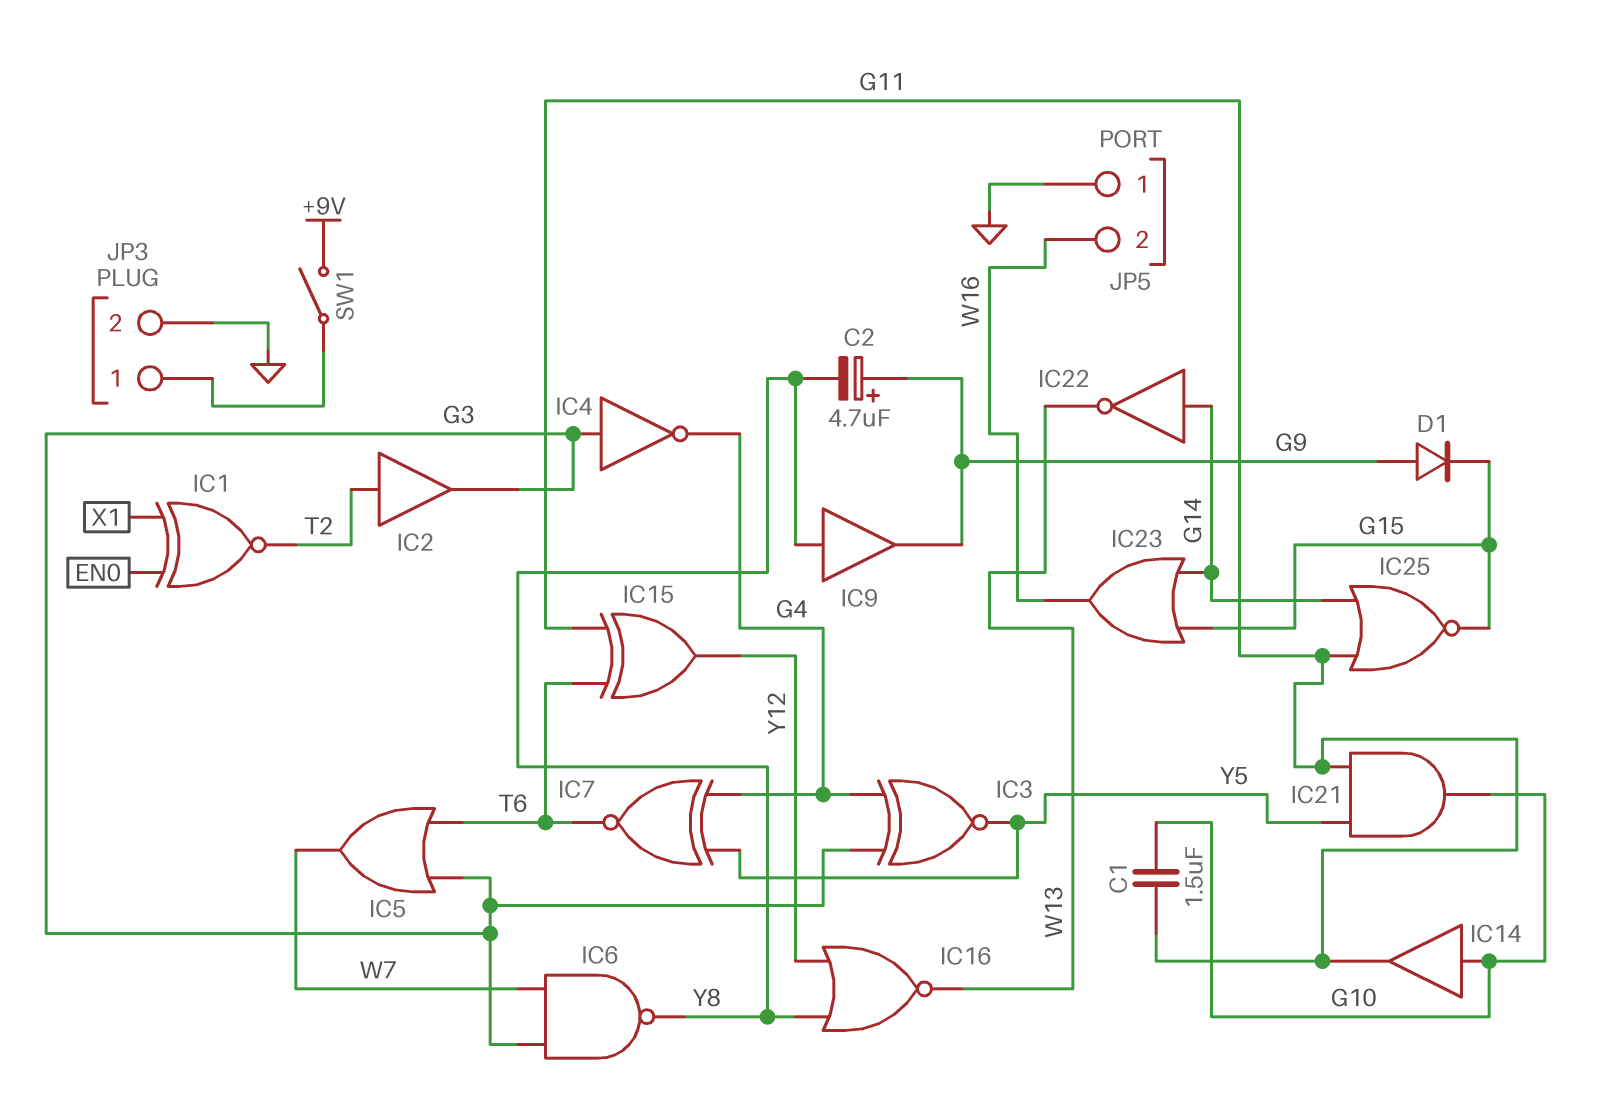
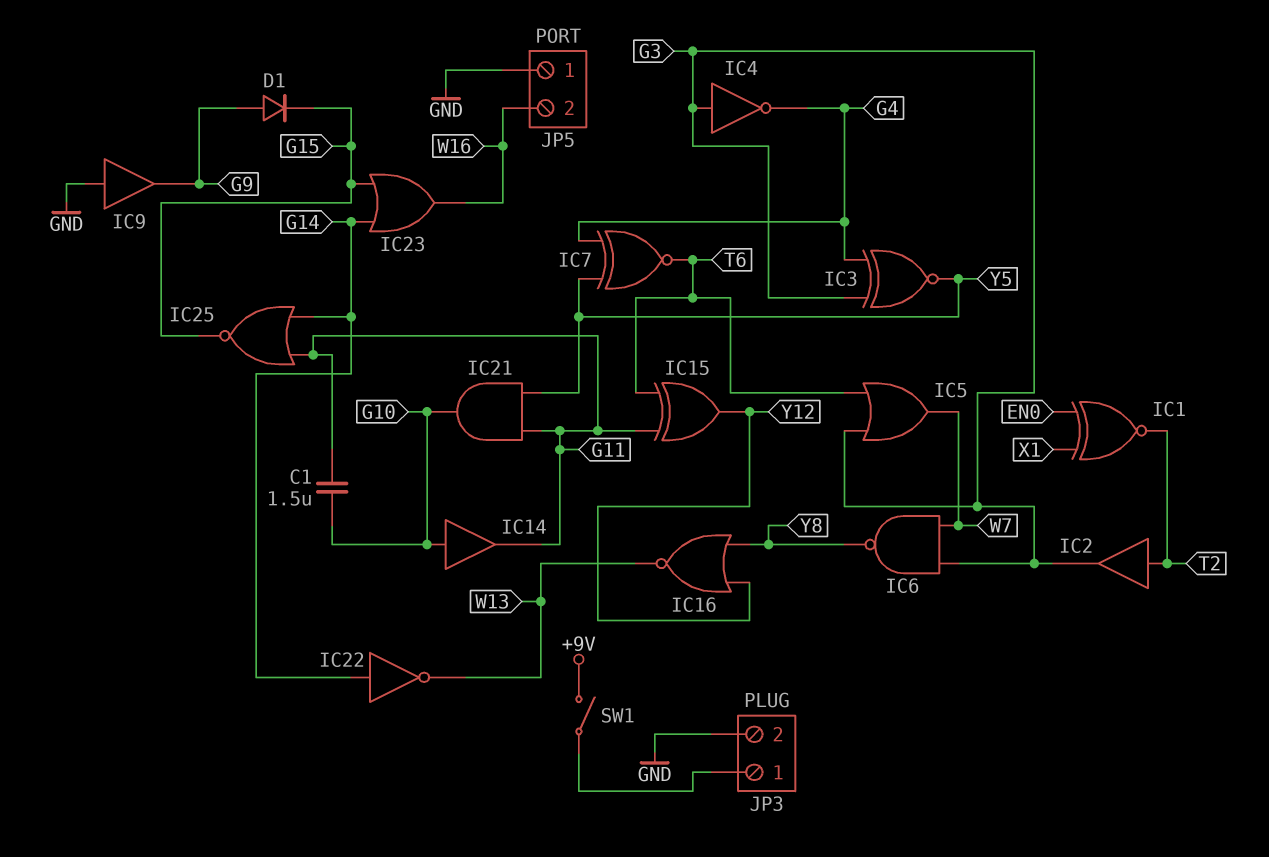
C2: 4.7uF (plus G9, minus Y8) -> none
IC9: buffer (in Y8, out G9) -> buffer (in GND, out G9)

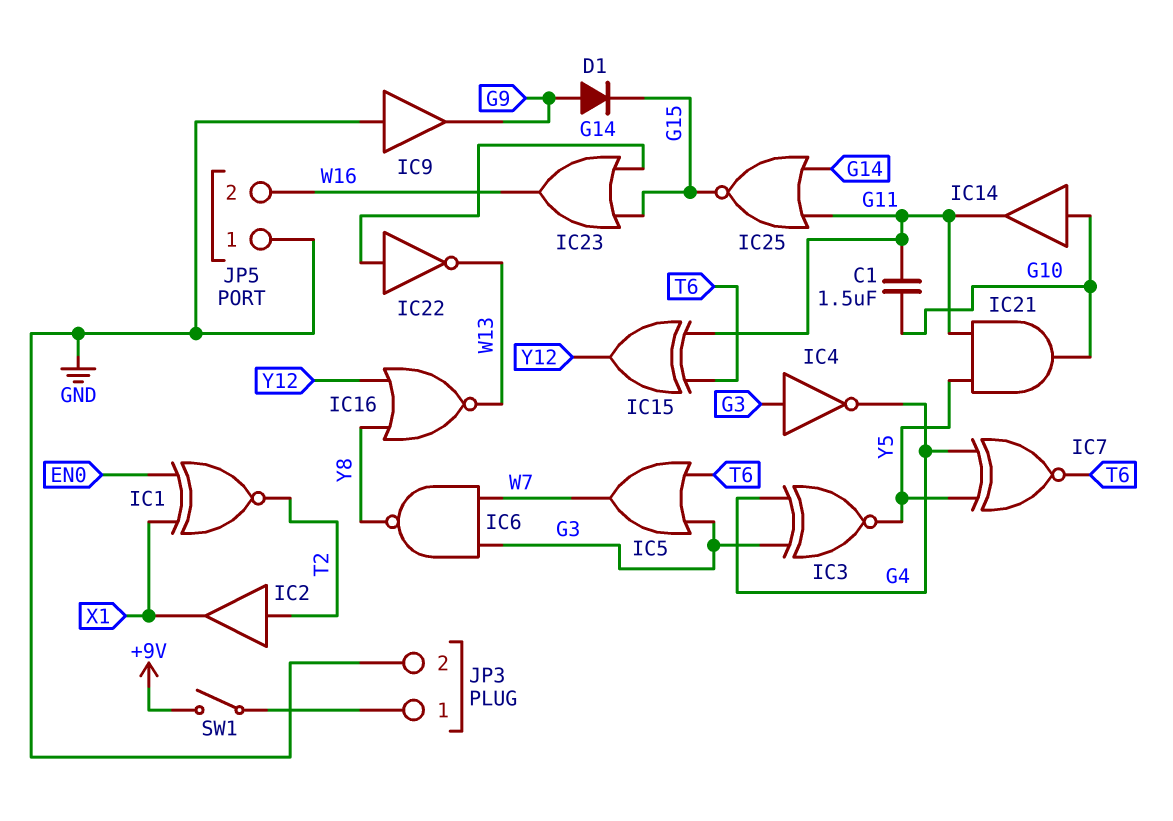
IC2: buffer (in T2, out G3) -> buffer (in T2, out X1)

